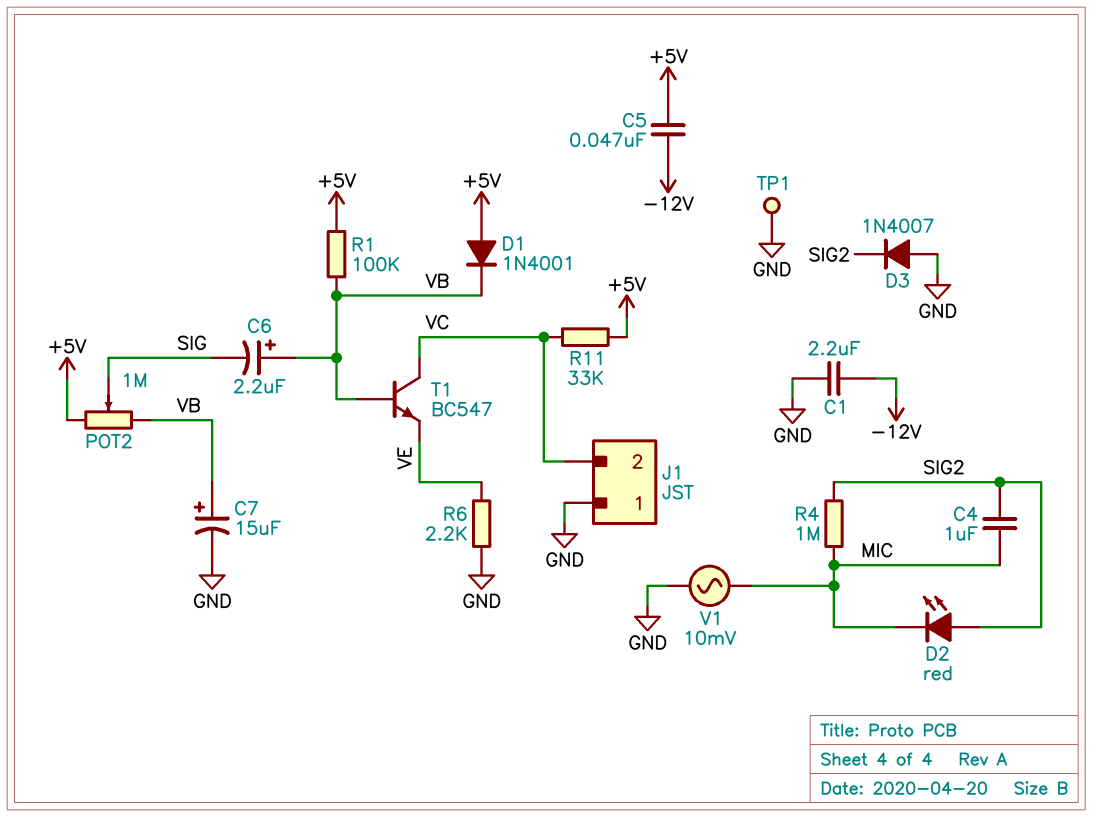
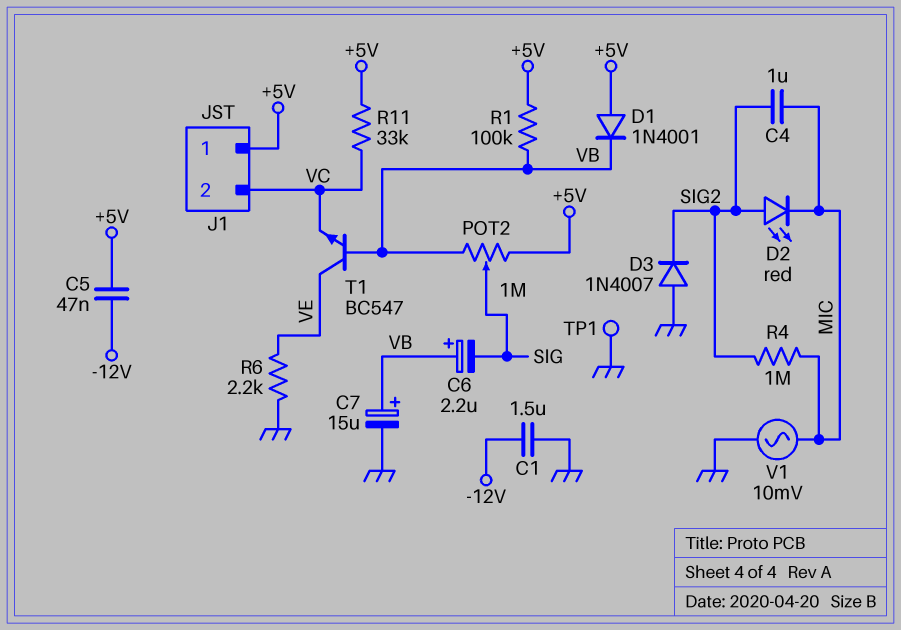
C1: 2.2uF (-12V, GND) -> 1.5uF (-12V, GND)
J1 pin 1: GND -> +5V
T1: NPN BC547 (B VB, C VC, E VE) -> NPN BC547 (B VB, C VE, E VC)

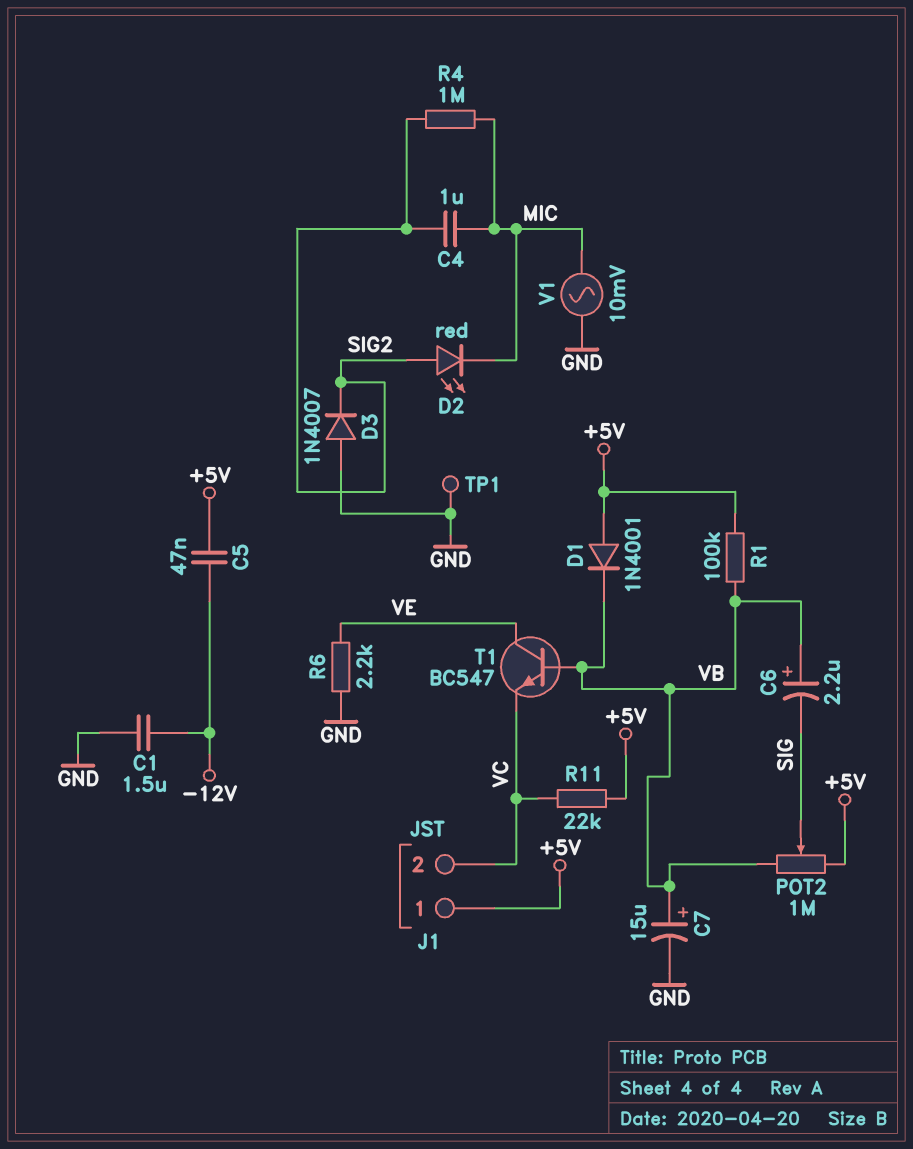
R11: 33k (+5V, VC) -> 22k (+5V, VC)

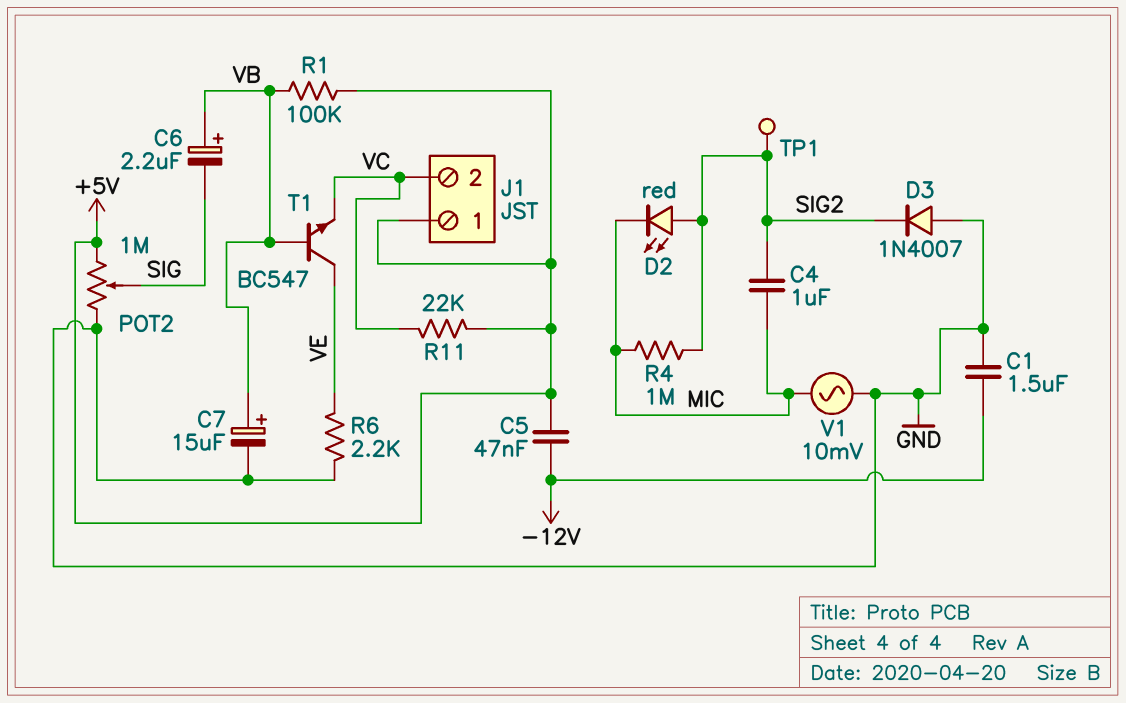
D1: diode 1N4001 (A +5V, K VB) -> none
POT2: 1M (+5V, VB, wiper SIG) -> 1M (+5V, GND, wiper SIG)
TP1: test point (GND) -> test point (SIG2)

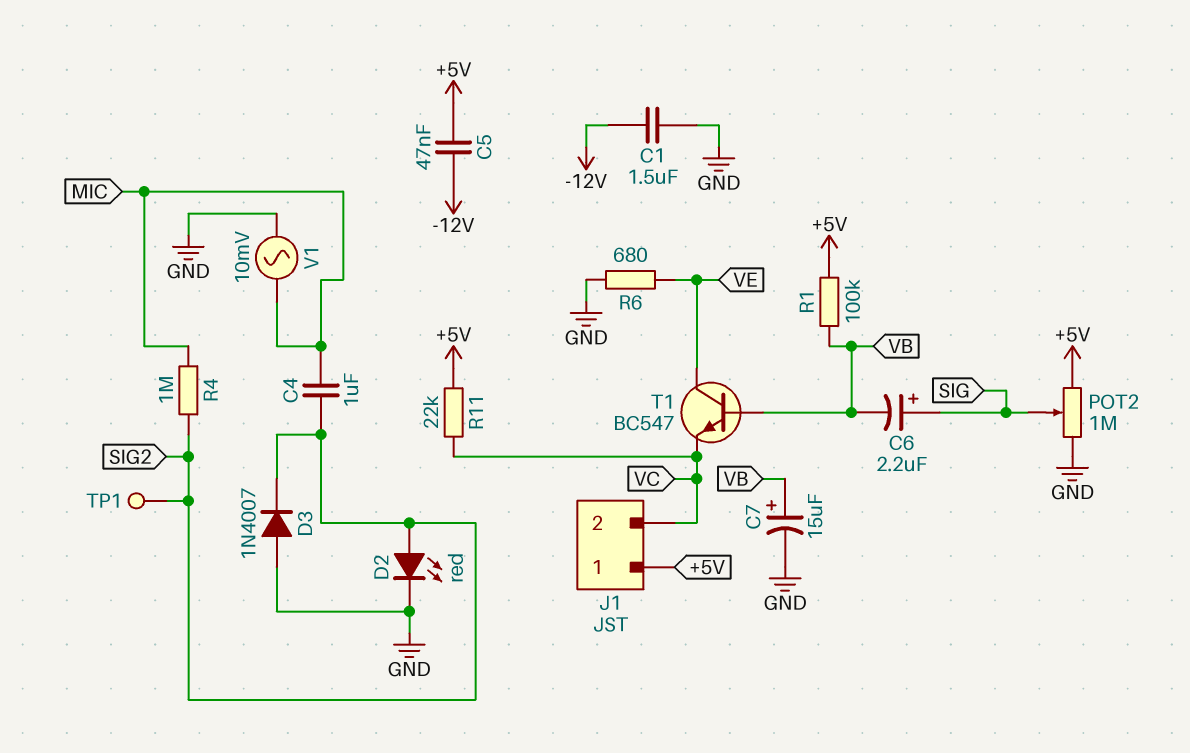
C6: 2.2uF (plus VB, minus SIG) -> 2.2uF (plus SIG, minus VB)
D2: LED red (A SIG2, K MIC) -> LED red (A SIG2, K GND)
R6: 2.2k (GND, VE) -> 680 (GND, VE)

